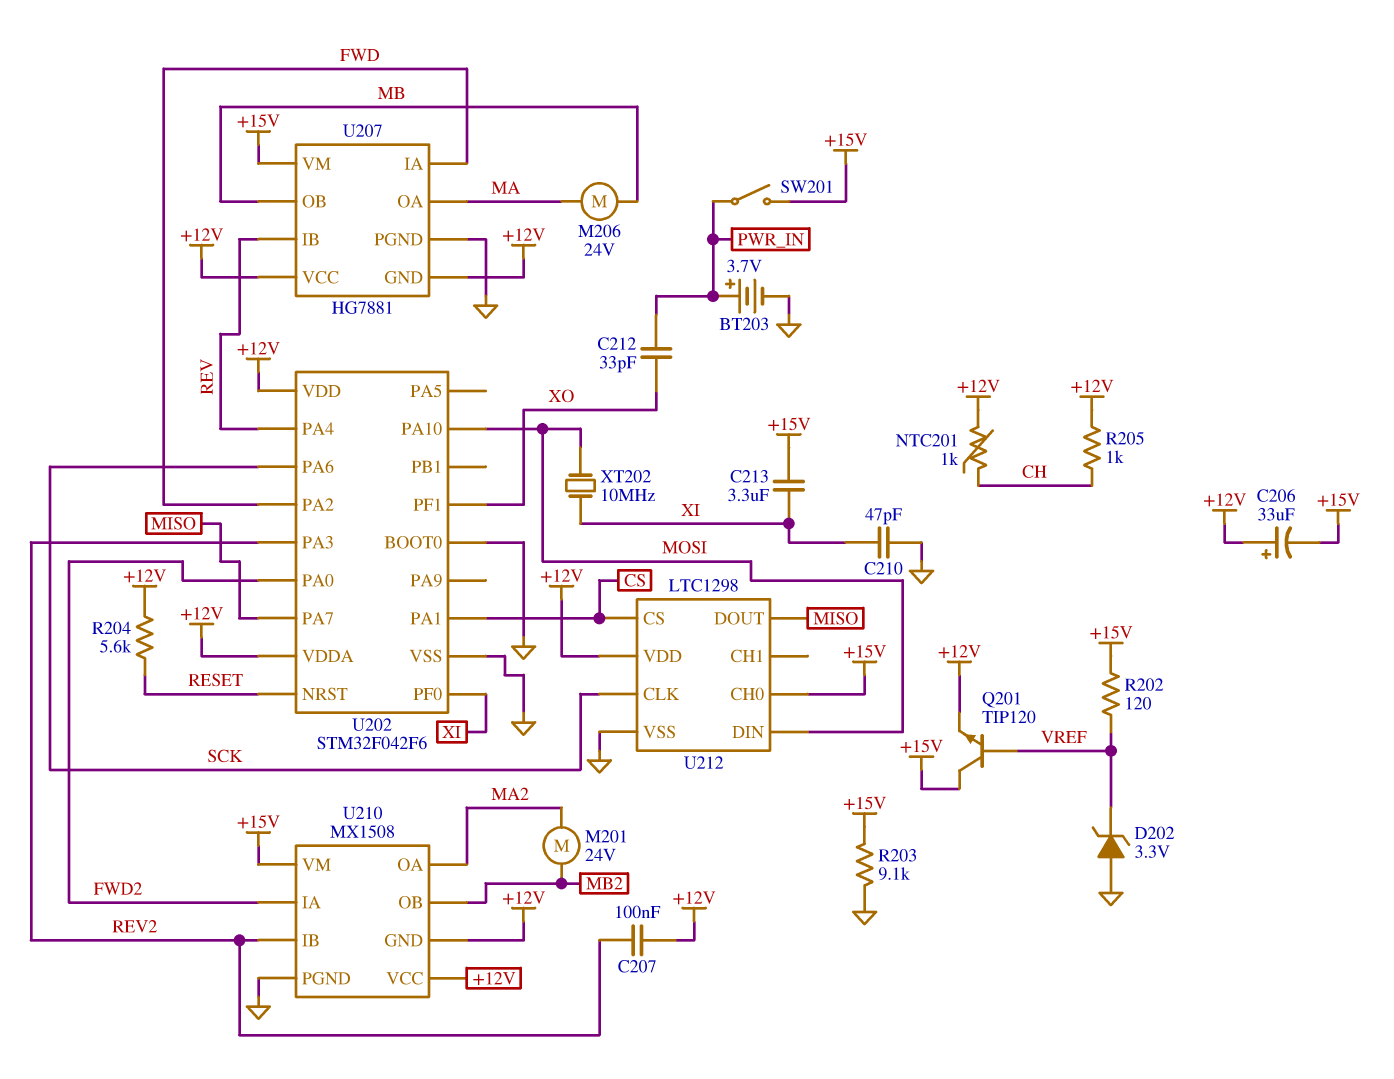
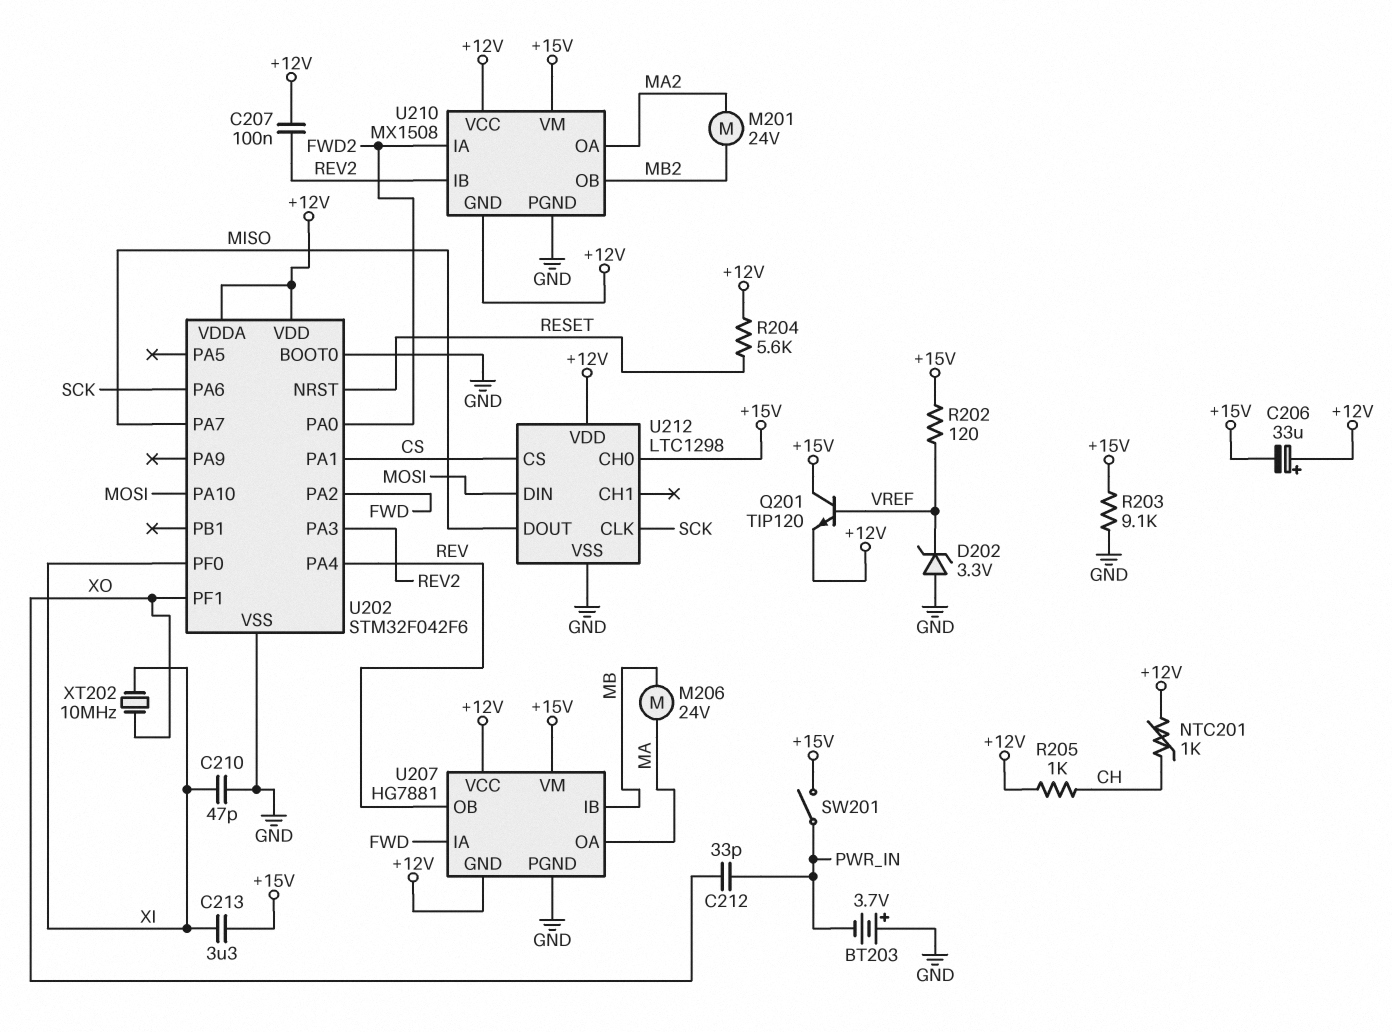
BT203: 3.7V (plus PWR_IN, minus GND) -> 3.7V (plus GND, minus PWR_IN)
U207 pin IB: REV -> MB
U207 pin OB: MB -> REV
XT202: 10MHz (MOSI, XI) -> 10MHz (XI, XO)

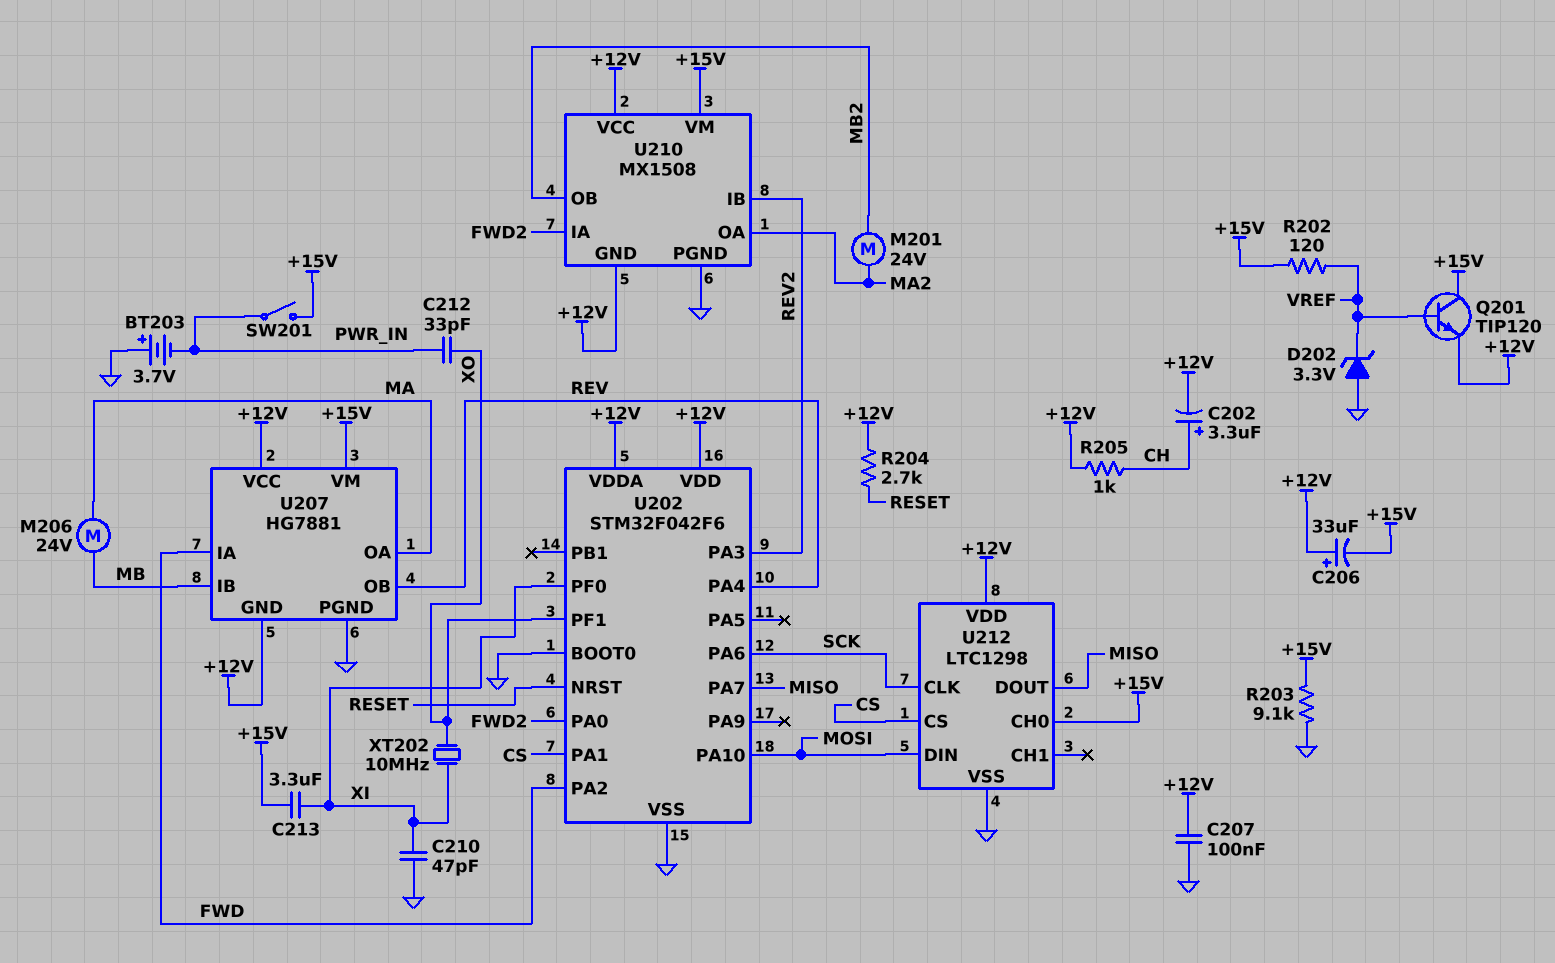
C202: none -> 3.3uF (plus CH, minus +12V)
C207: 100nF (+12V, REV2) -> 100nF (+12V, GND)
NTC201: 1k (+12V, CH) -> none
R204: 5.6k (+12V, RESET) -> 2.7k (+12V, RESET)

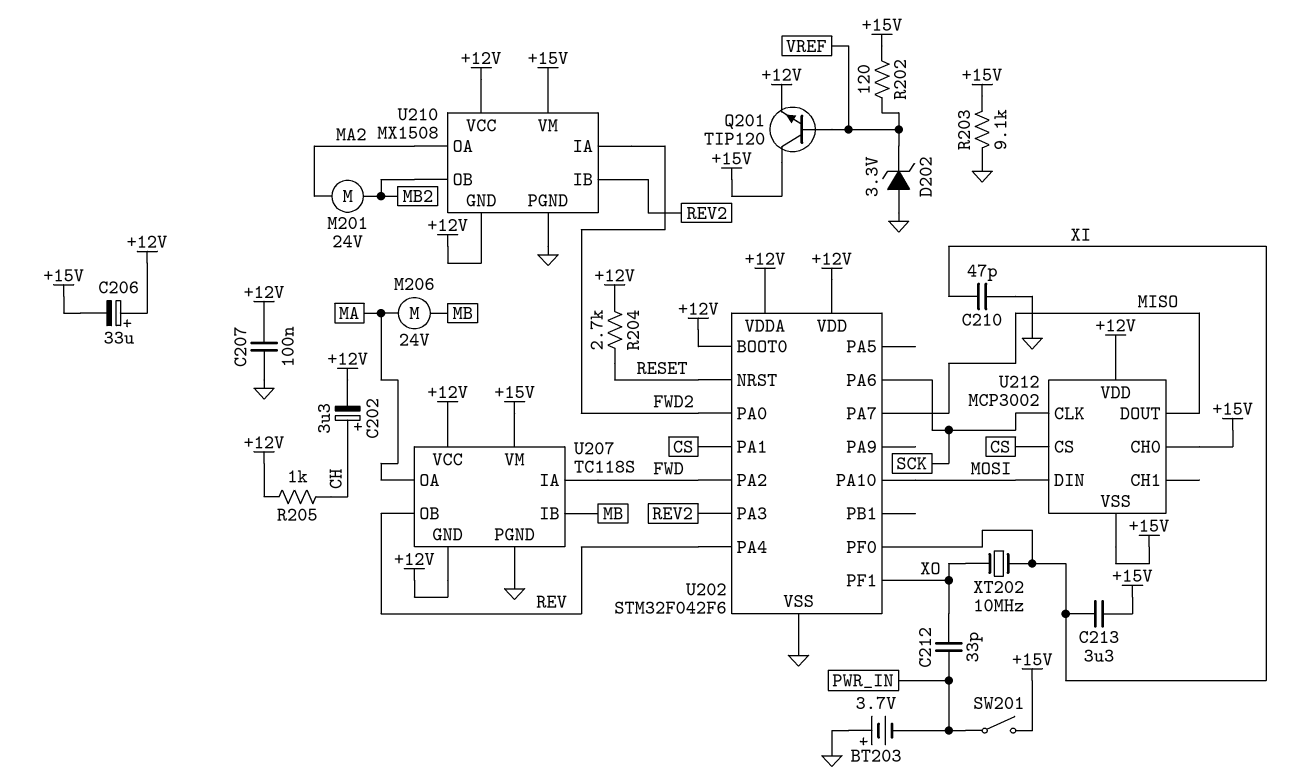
U202 pin BOOT0: GND -> +12V
U207: HG7881 -> TC118S
U212: LTC1298 -> MCP3002
U212 pin VSS: GND -> +15V

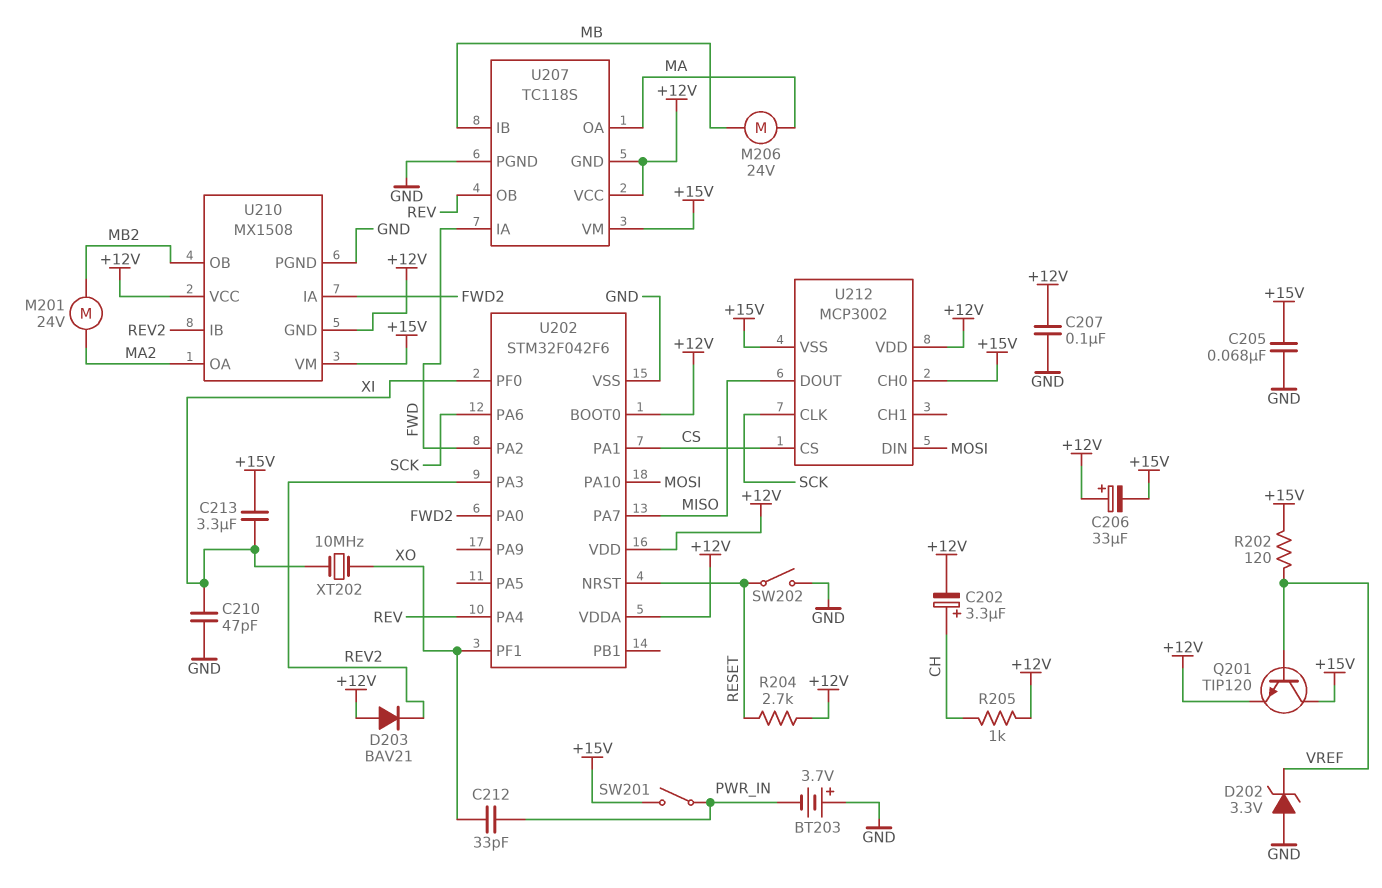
C205: none -> 68nF (+15V, GND)
D203: none -> diode BAV21 (A +12V, K REV2)
R203: 9.1k (+15V, GND) -> none
SW202: none -> switch (GND, RESET)

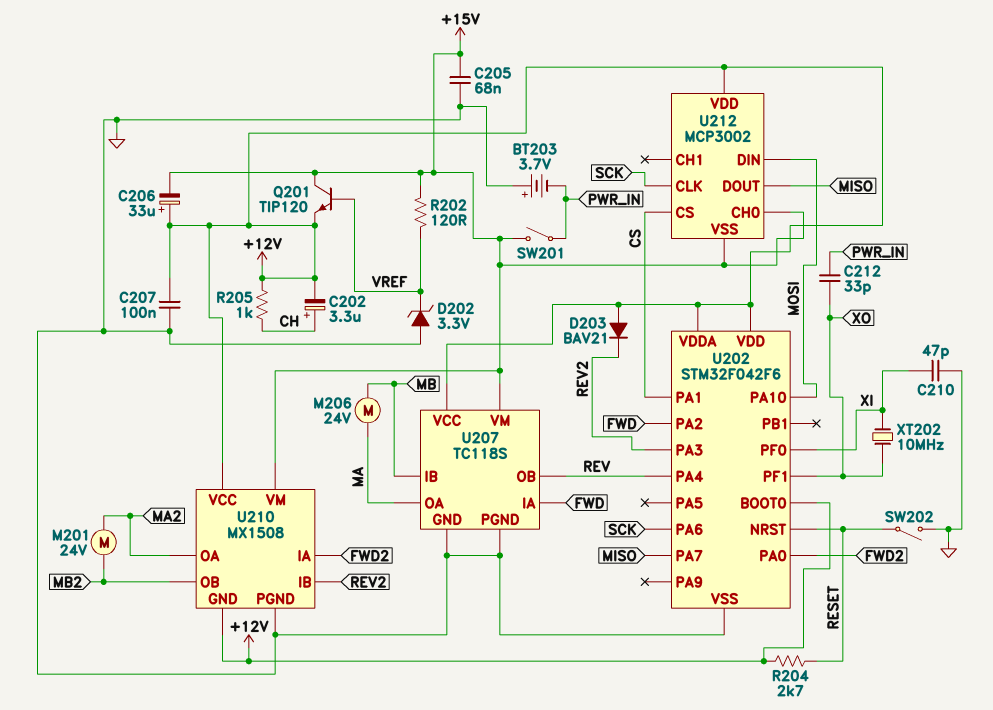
C213: 3.3uF (+15V, XI) -> none
U207 pin GND: +12V -> GND

